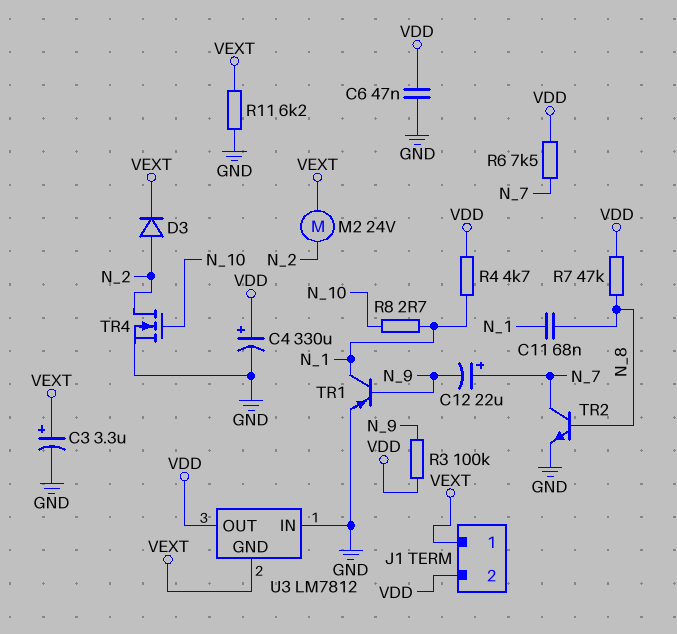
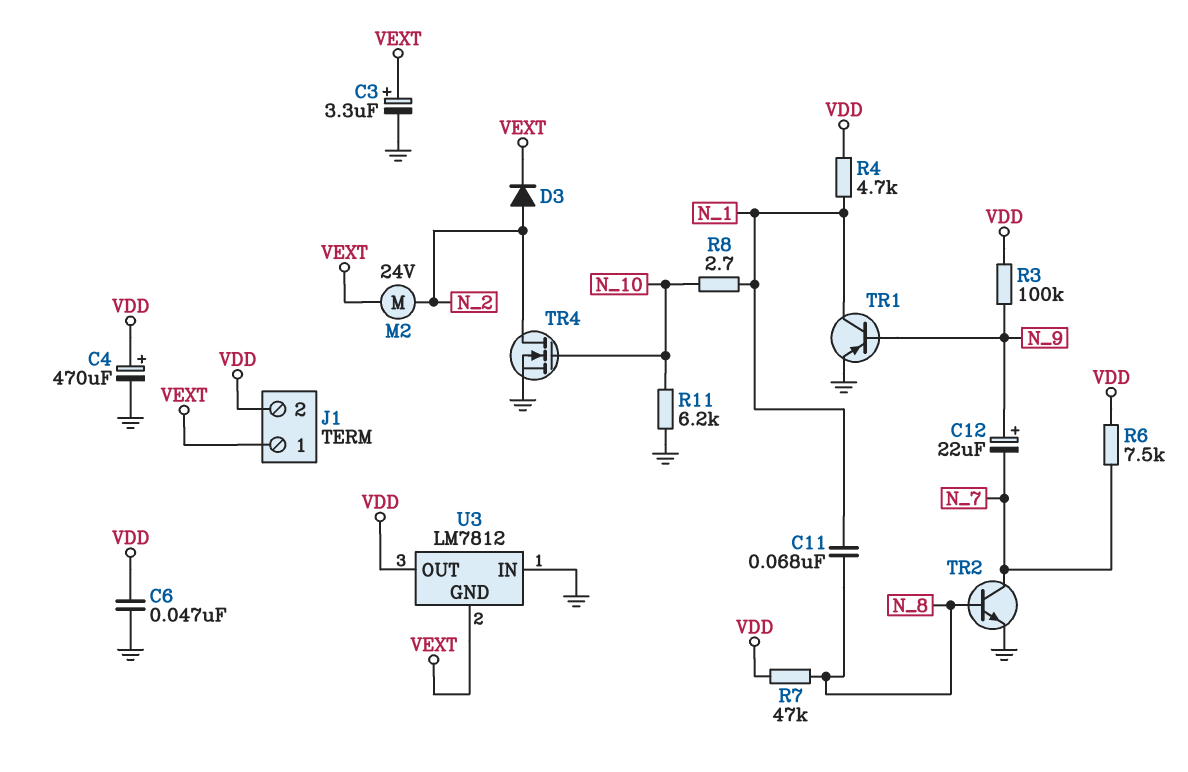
C4: 330uF (plus VDD, minus GND) -> 470uF (plus VDD, minus GND)
C12: 22uF (plus N_7, minus N_9) -> 22uF (plus N_9, minus N_7)
R11: 6.2k (GND, VEXT) -> 6.2k (GND, N_10)

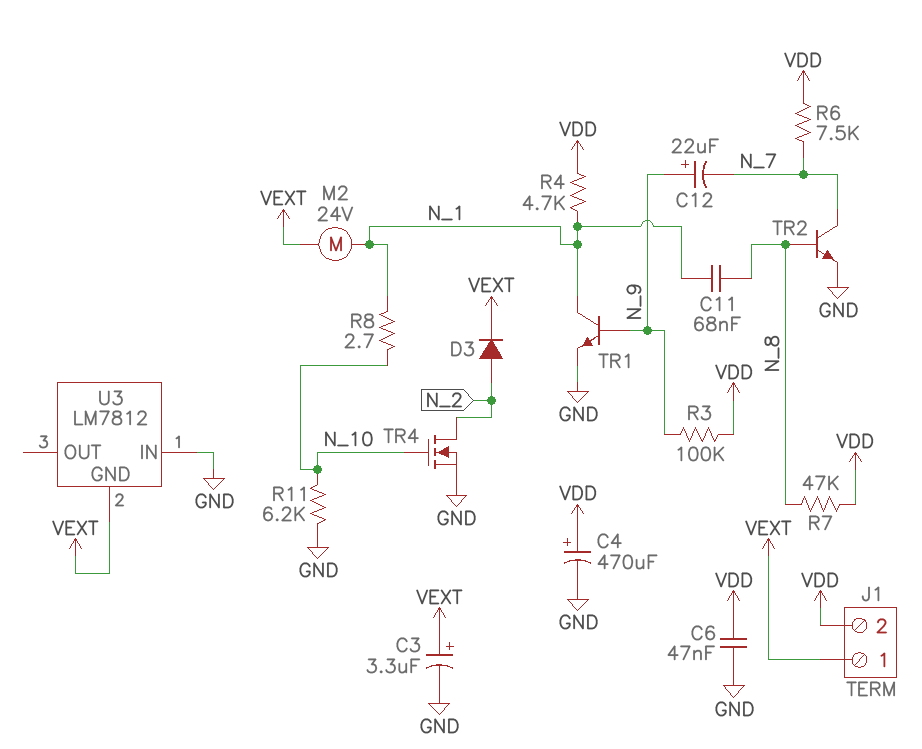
M2: motor 24V (N_2, VEXT) -> motor 24V (N_1, VEXT)
TR1: PNP (B N_9, C N_1, E GND) -> NPN (B N_9, C N_1, E GND)
U3 pin OUT: VDD -> none

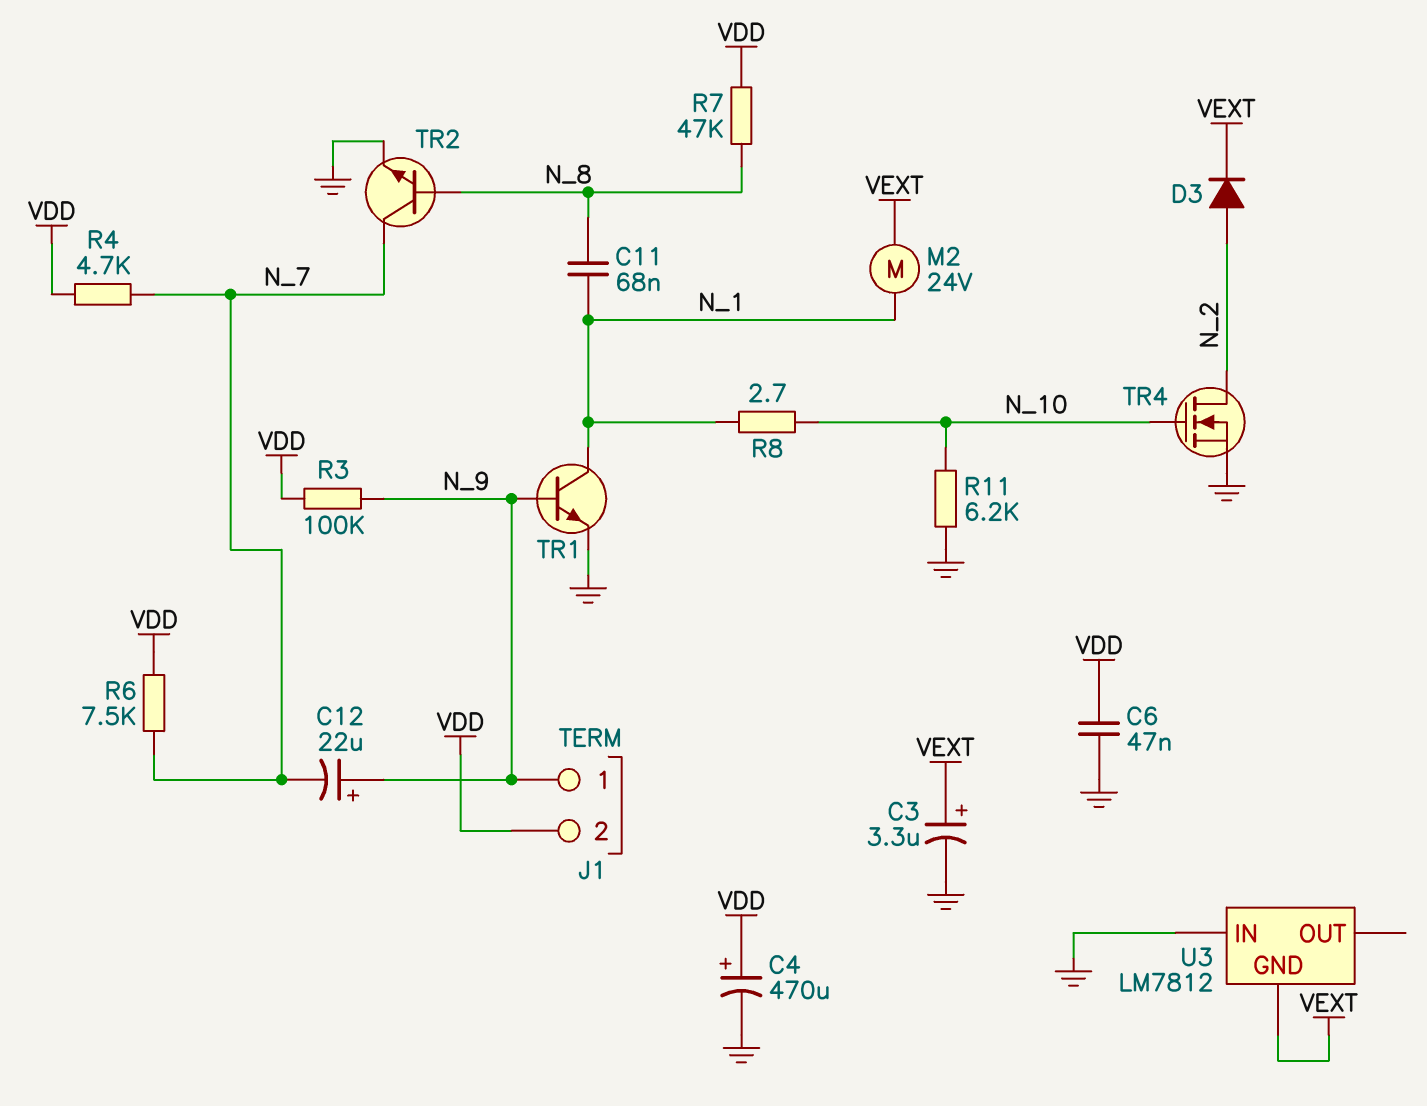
J1 pin 1: VEXT -> N_9
R4: 4.7k (N_1, VDD) -> 4.7k (N_7, VDD)

